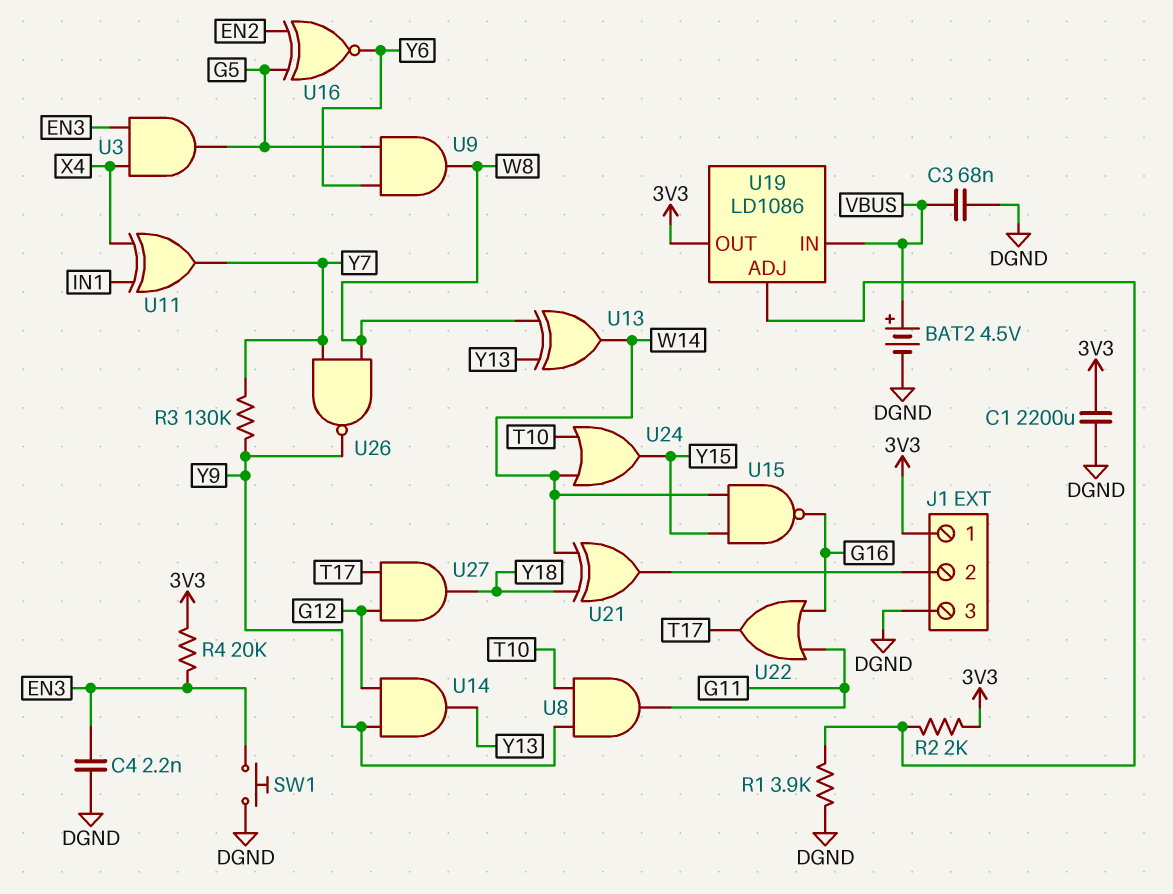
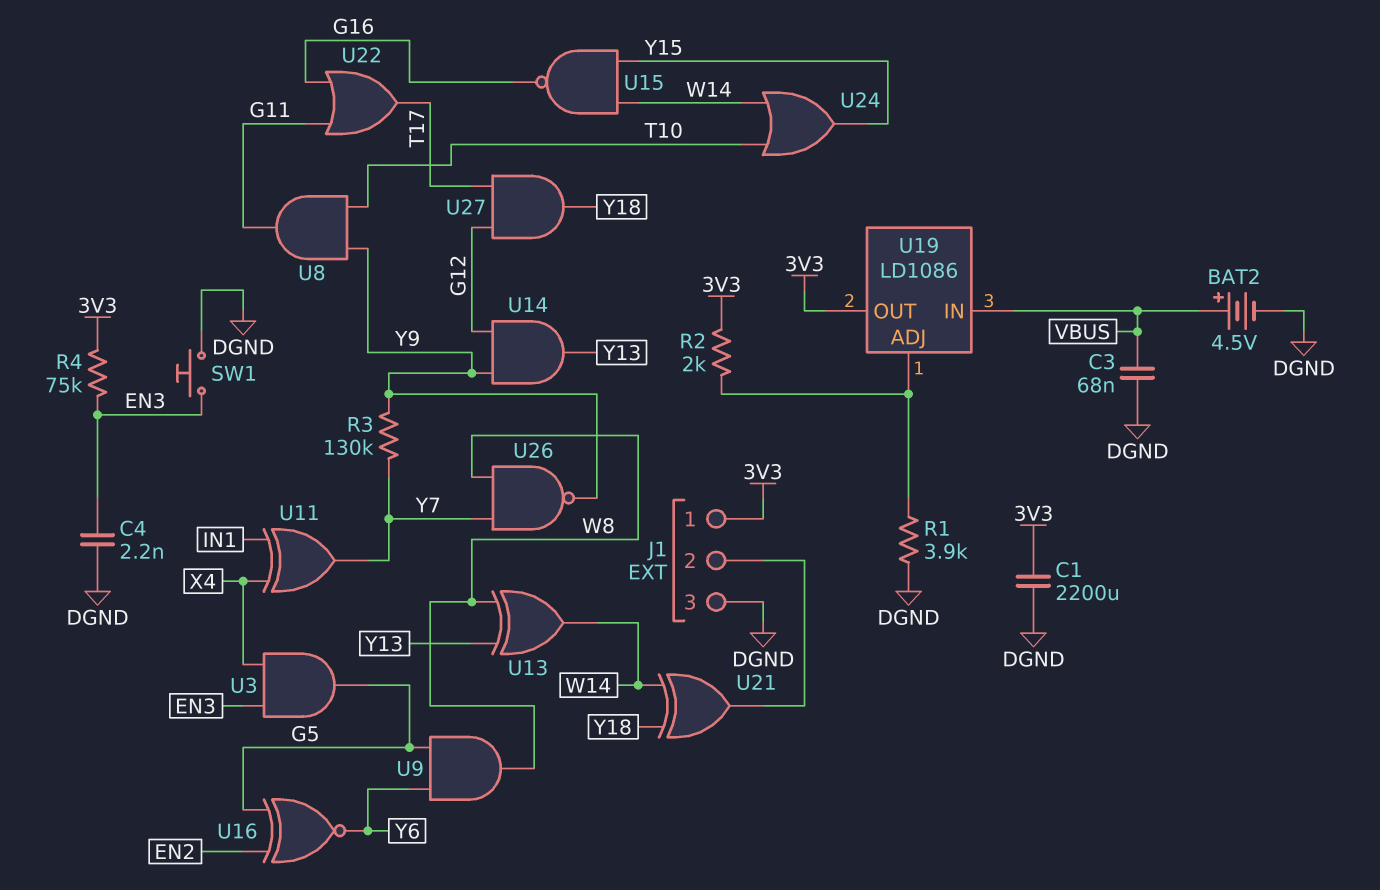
R4: 20k (3V3, EN3) -> 75k (3V3, EN3)

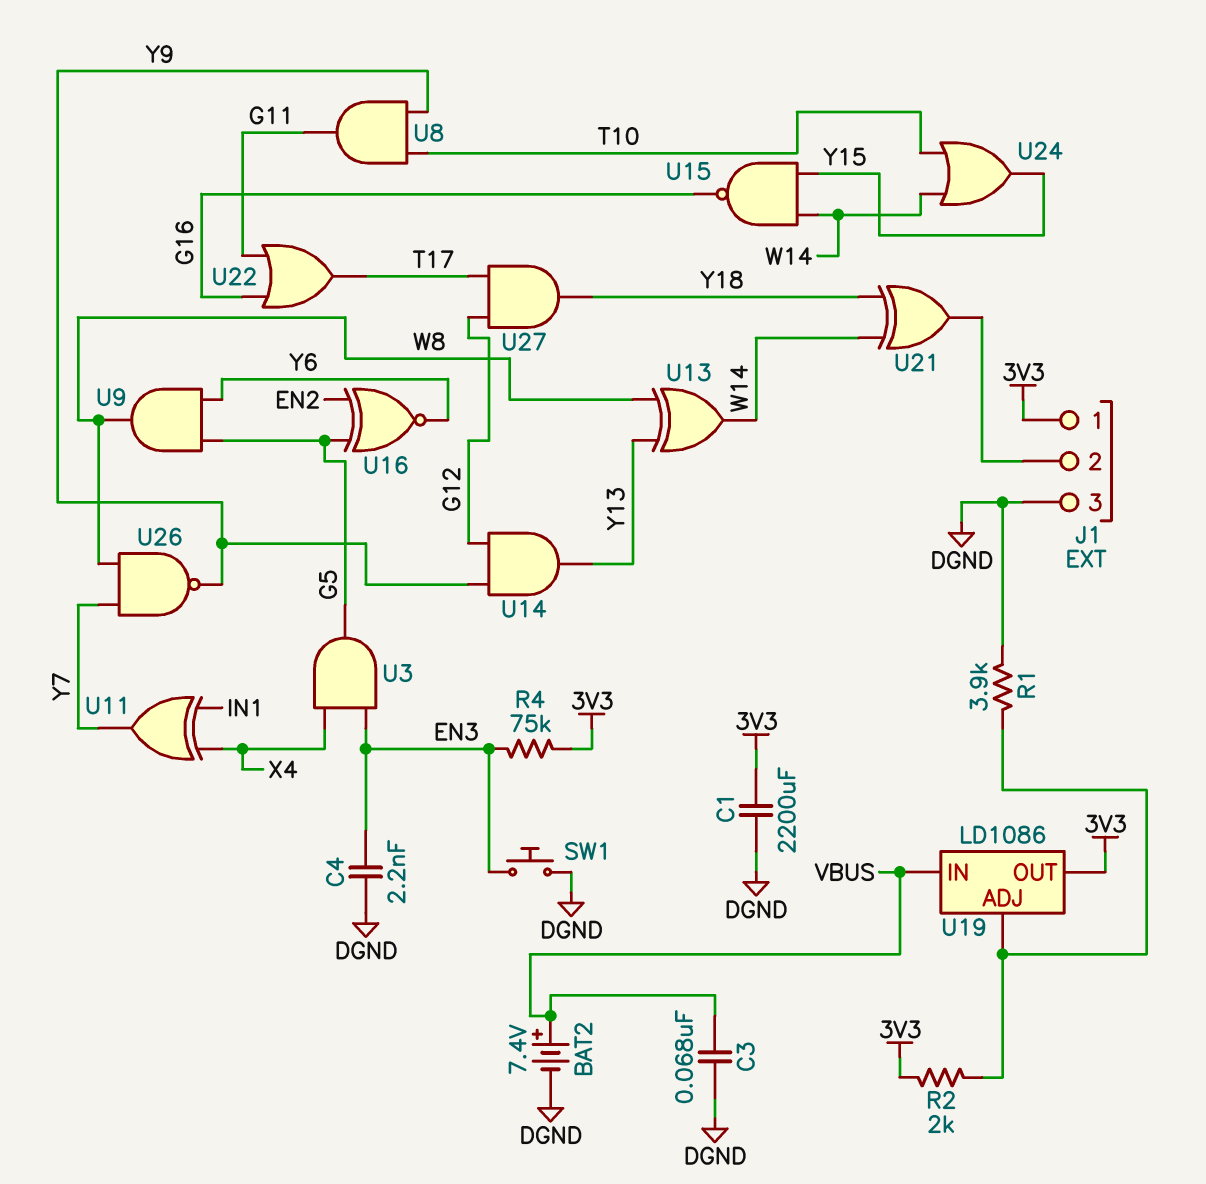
BAT2: 4.5V (plus VBUS, minus DGND) -> 7.4V (plus VBUS, minus DGND)
R3: 130k (Y7, Y9) -> none

